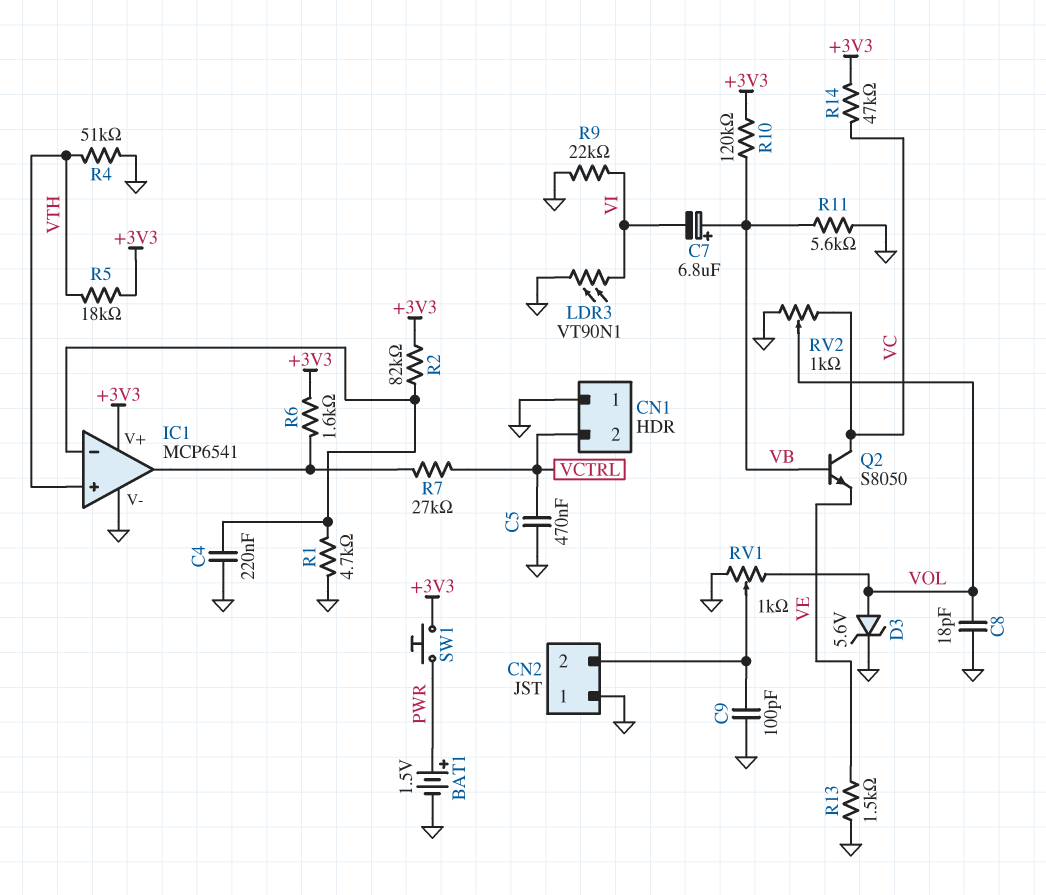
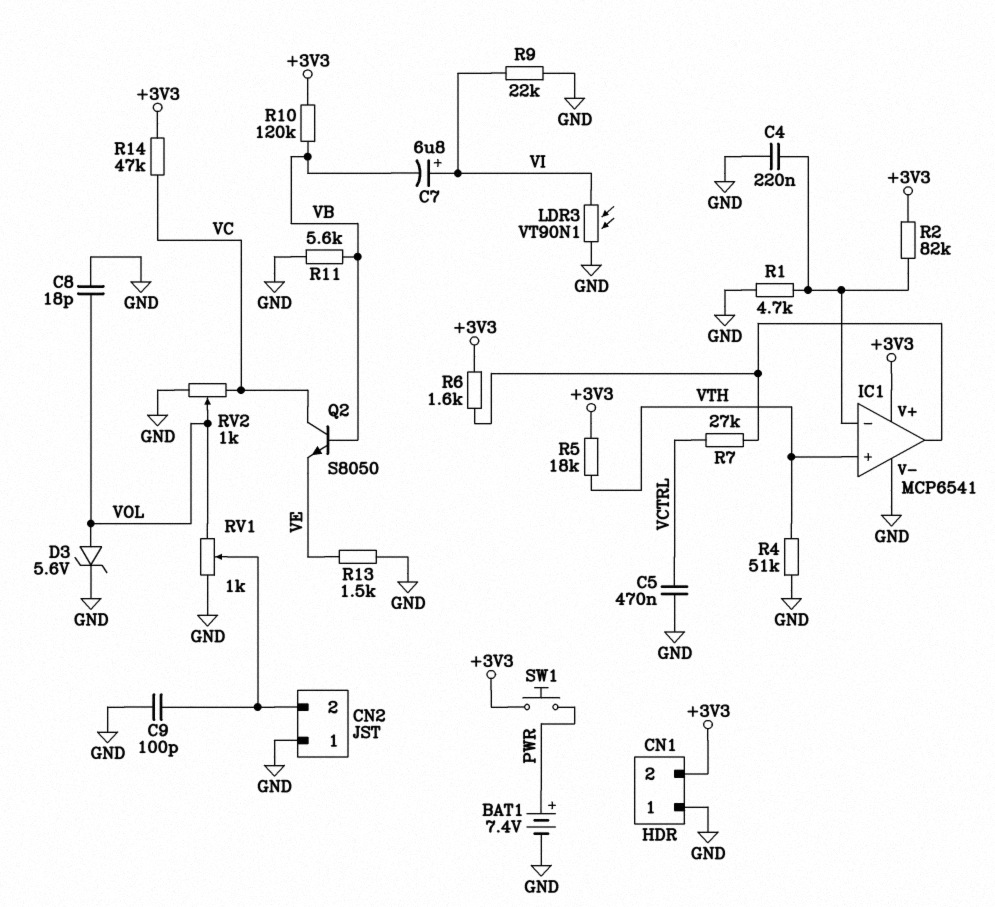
BAT1: 1.5V (plus PWR, minus GND) -> 7.4V (plus PWR, minus GND)
C7: 6.8uF (plus VB, minus VI) -> 6.8uF (plus VI, minus VB)
CN1 pin 2: VCTRL -> +3V3

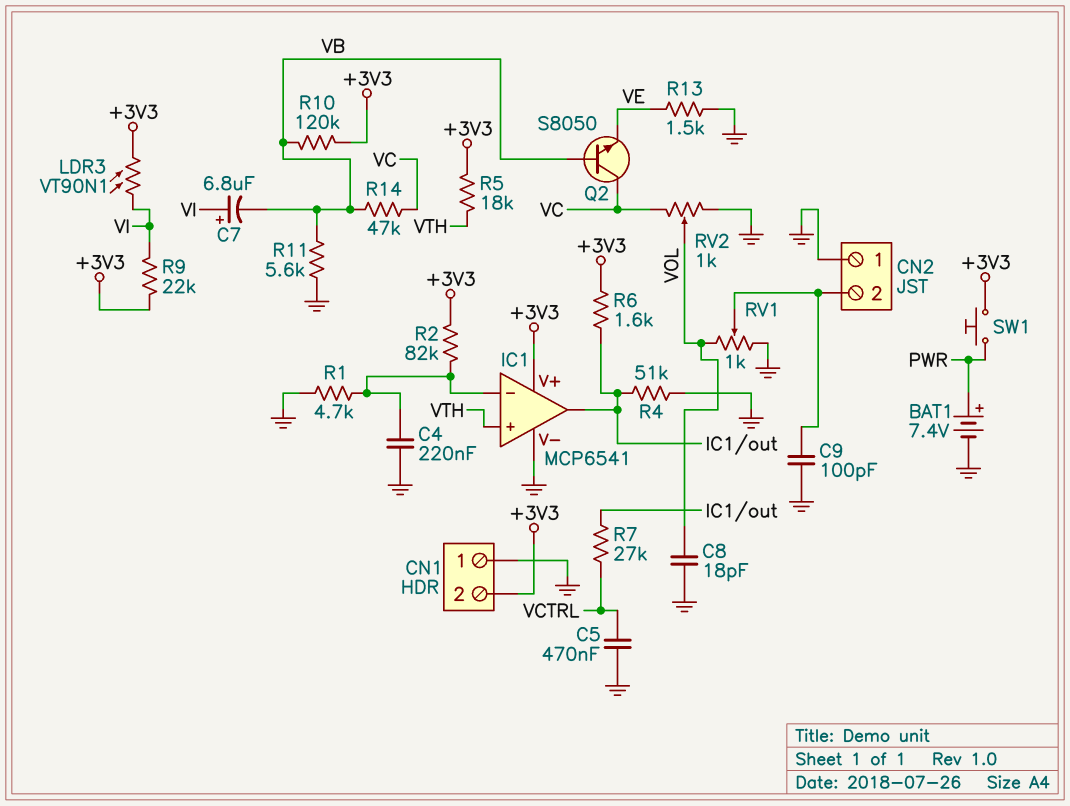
D3: zener 5.6V (A VOL, K GND) -> none
LDR3: VT90N1 (GND, VI) -> VT90N1 (+3V3, VI)
R4: 51k (GND, VTH) -> 51k (GND, IC1/out)
R9: 22k (GND, VI) -> 22k (+3V3, VI)
R14: 47k (+3V3, VC) -> 47k (VB, VC)

